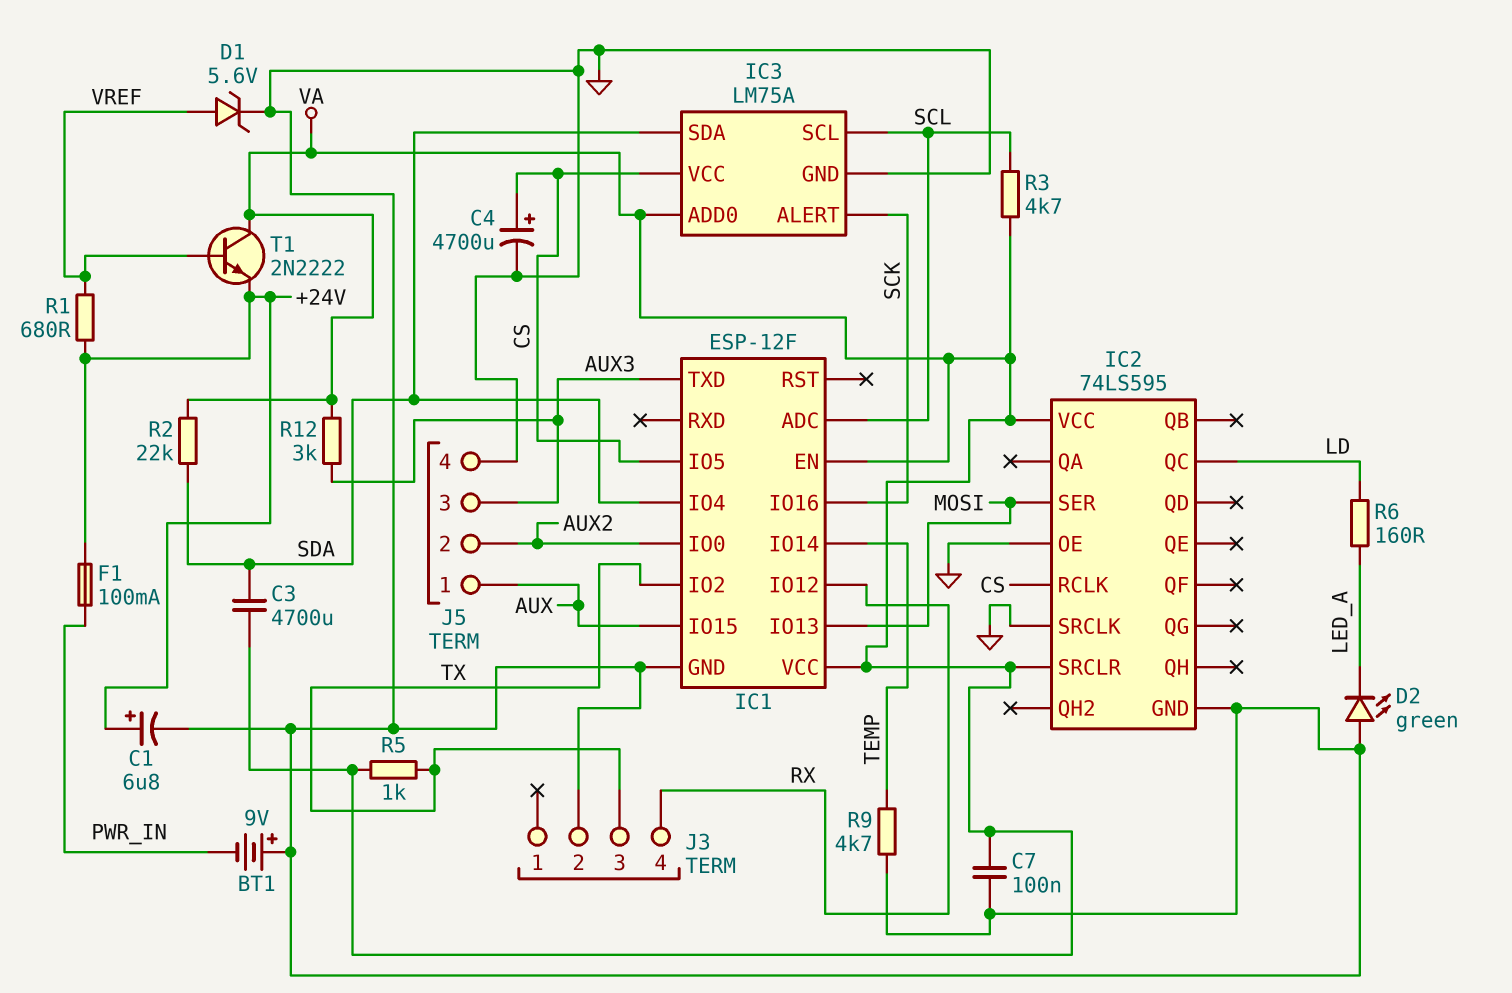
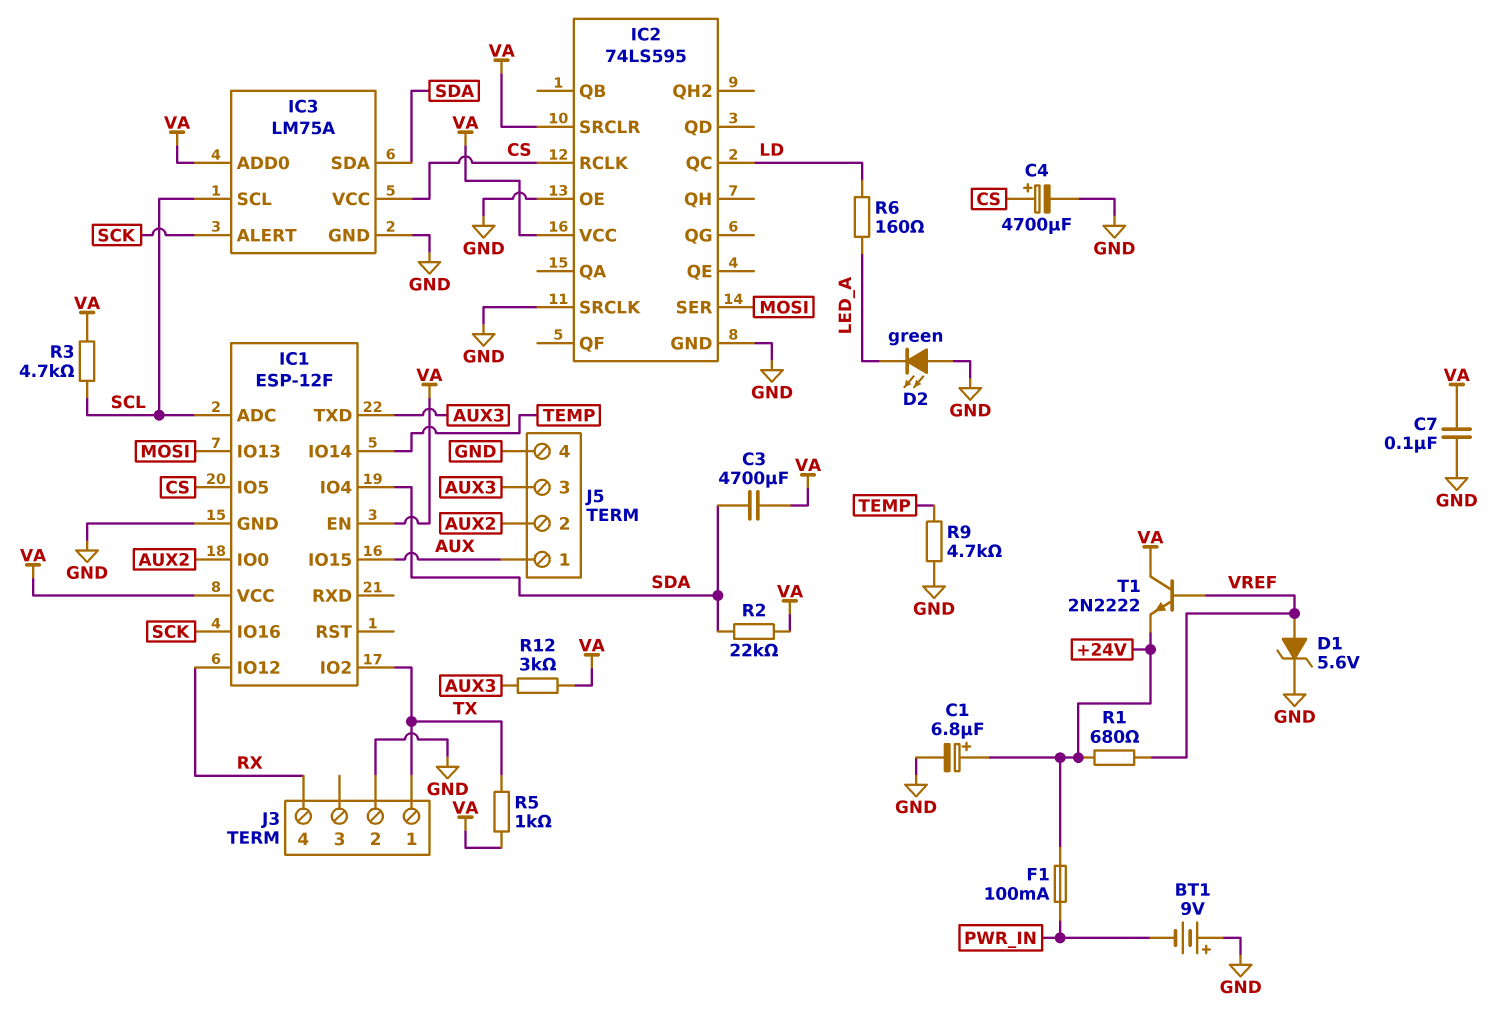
J3 pin 1: none -> TX
J3 pin 3: TX -> none

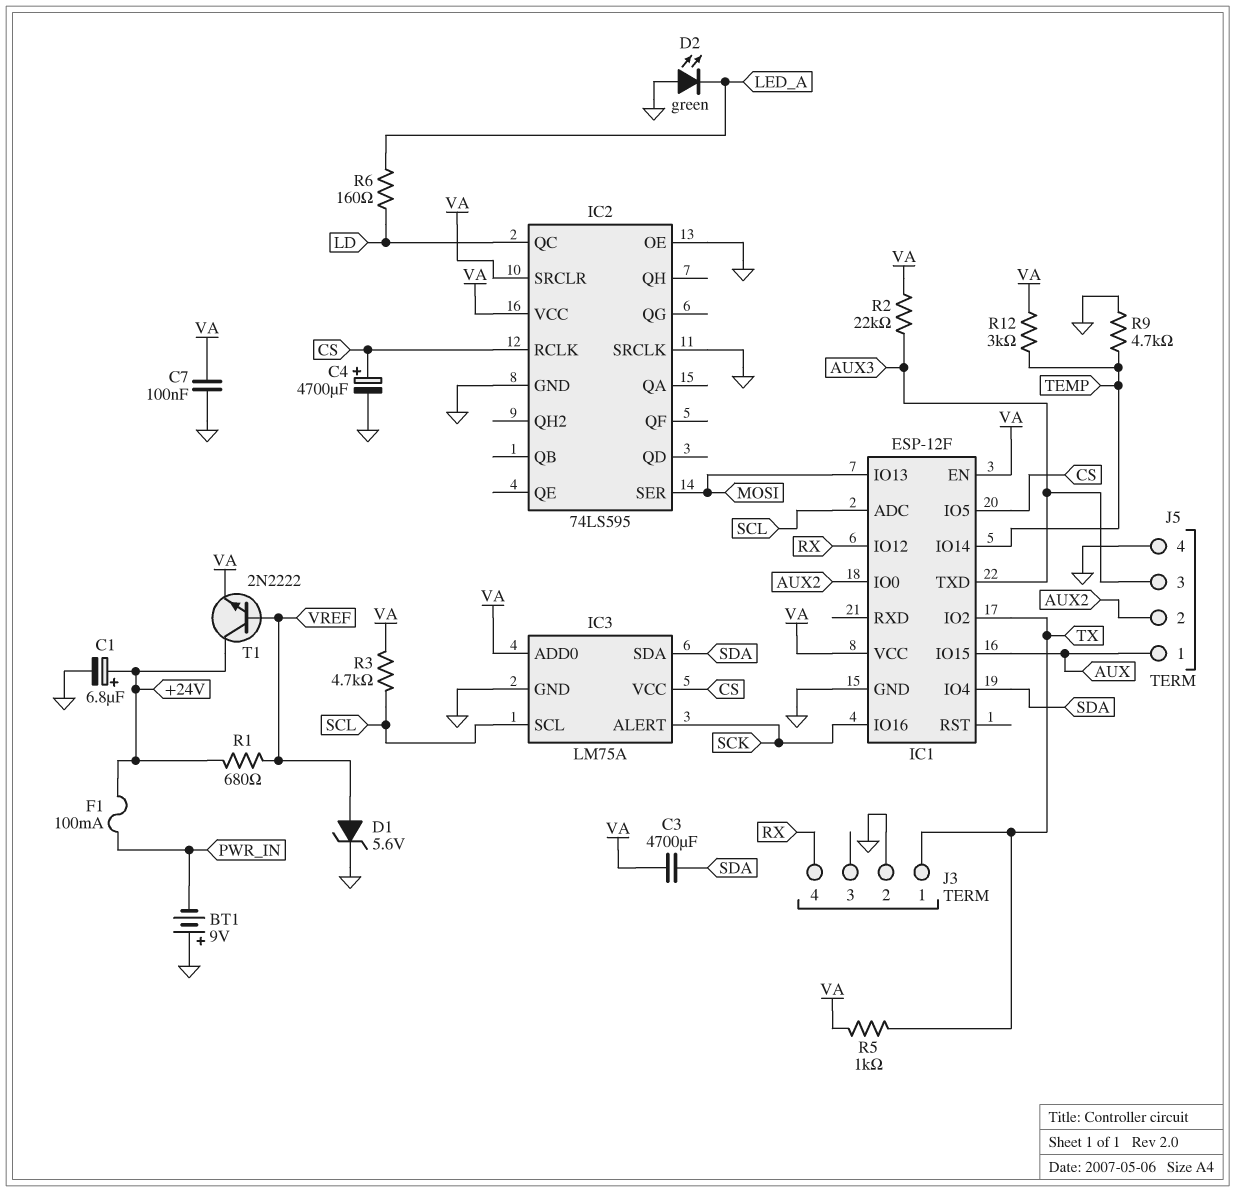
R2: 22k (SDA, VA) -> 22k (AUX3, VA)
R12: 3k (AUX3, VA) -> 3k (TEMP, VA)
T1: NPN 2N2222 (B VREF, C VA, E +24V) -> NPN 2N2222 (B VREF, C +24V, E VA)

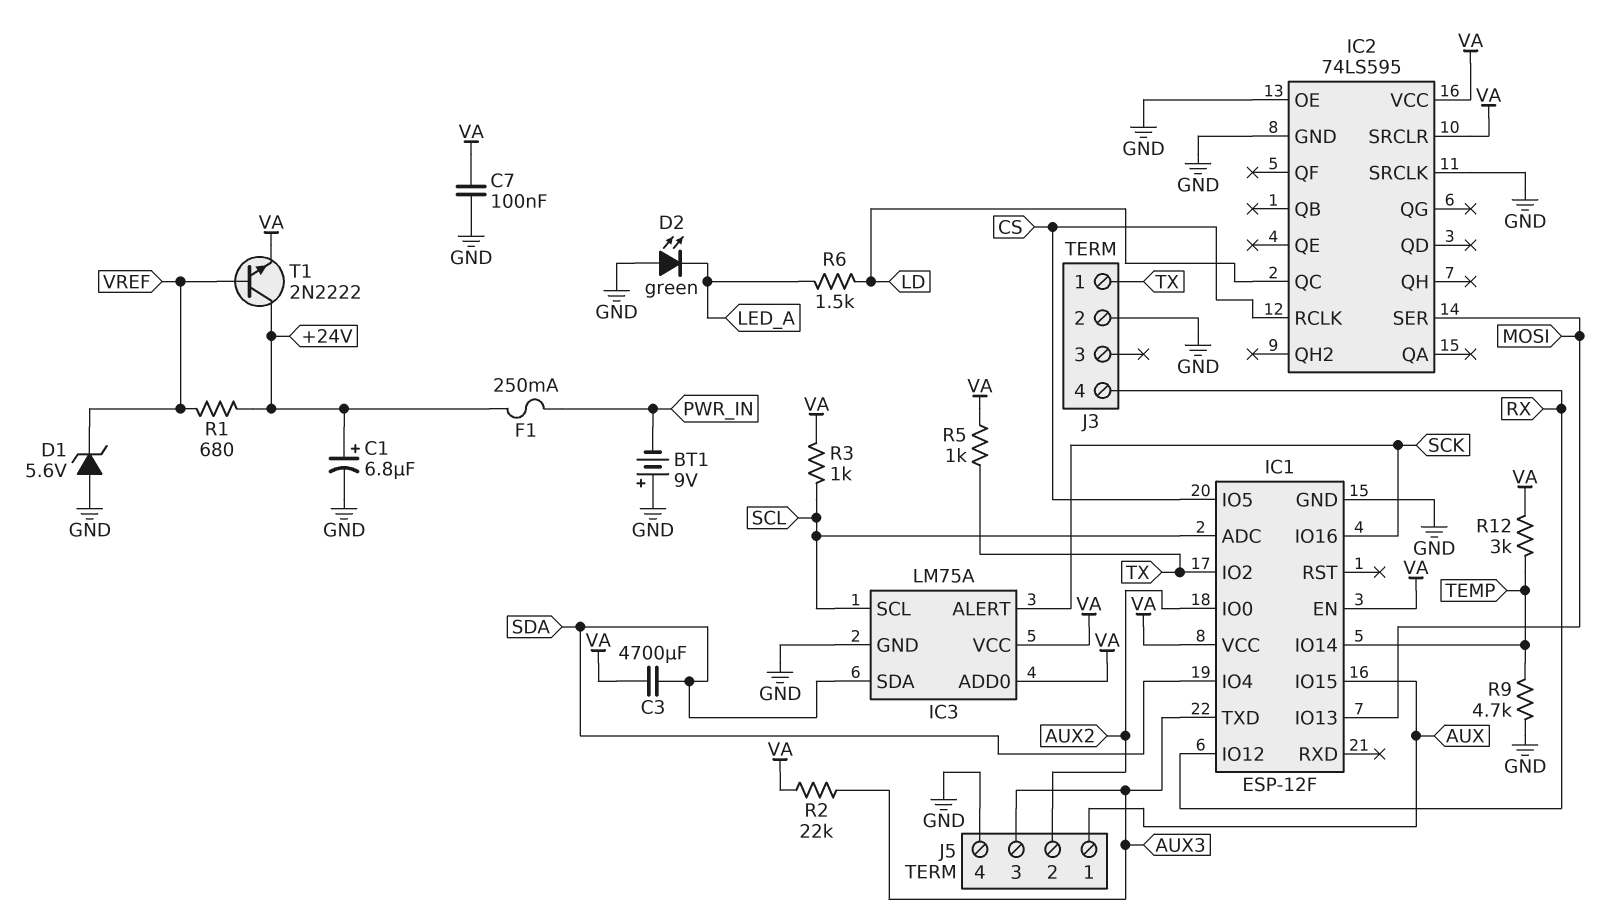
C4: 4700uF (plus CS, minus GND) -> none
D1: zener 5.6V (A VREF, K GND) -> zener 5.6V (A GND, K VREF)
F1: 100mA (+24V, PWR_IN) -> 250mA (+24V, PWR_IN)
IC3 pin VCC: CS -> VA
R3: 4.7k (SCL, VA) -> 1k (SCL, VA)
R6: 160 (LD, LED_A) -> 1.5k (LD, LED_A)

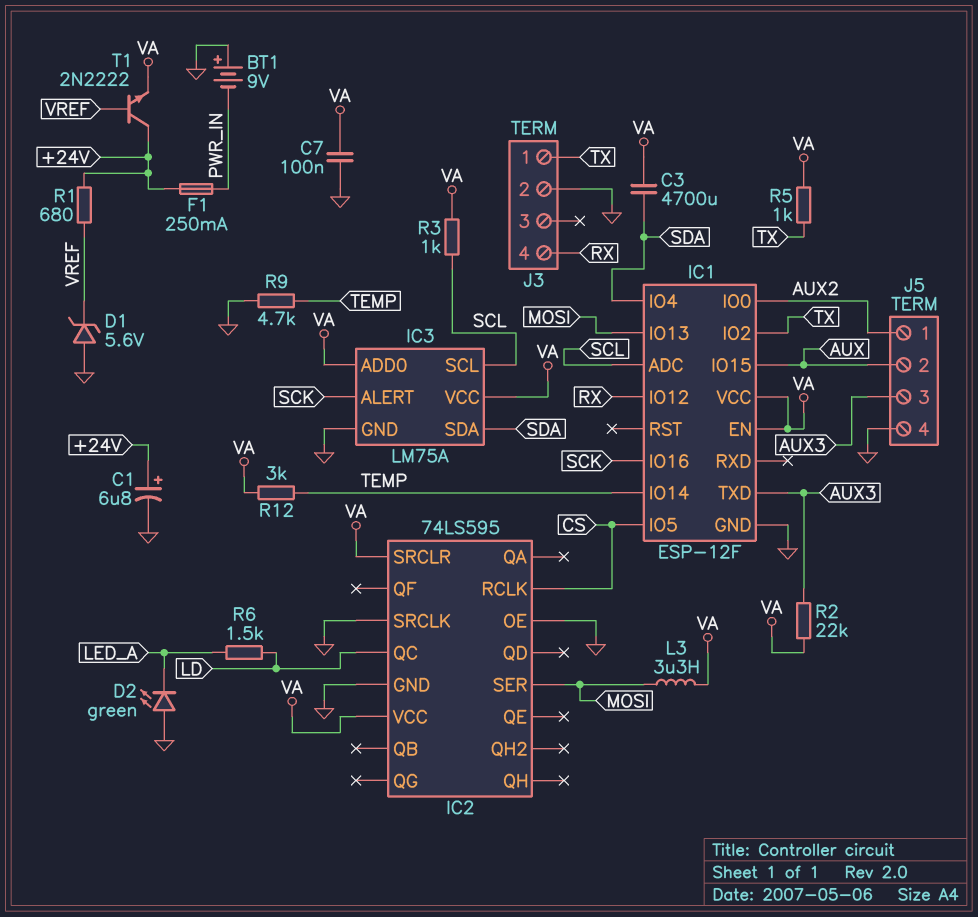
J5 pin 1: AUX -> AUX2
J5 pin 2: AUX2 -> AUX
L3: none -> 3.3uH (MOSI, VA)

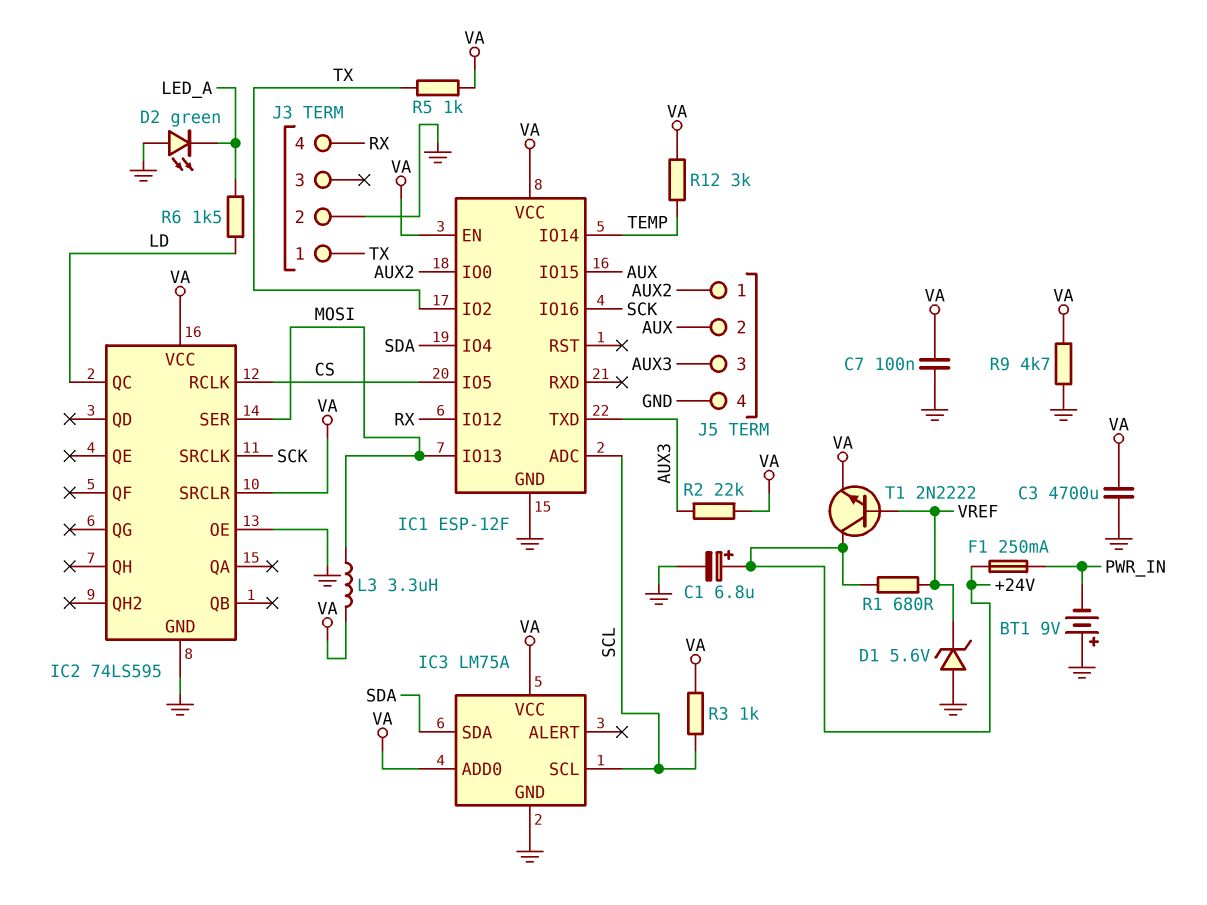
C3: 4700uF (SDA, VA) -> 4700uF (GND, VA)
IC2 pin SRCLK: GND -> SCK
IC3 pin ALERT: SCK -> none
R9: 4.7k (GND, TEMP) -> 4.7k (GND, VA)

